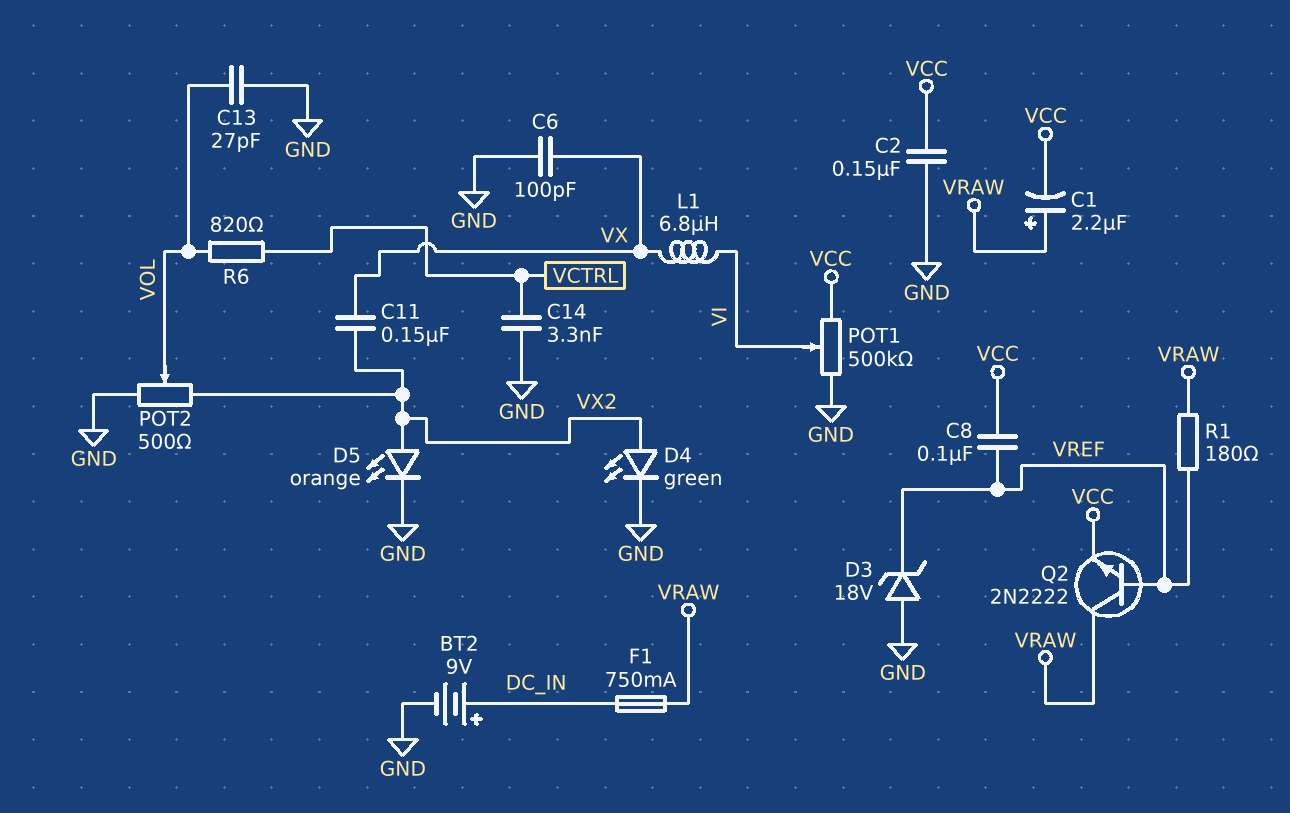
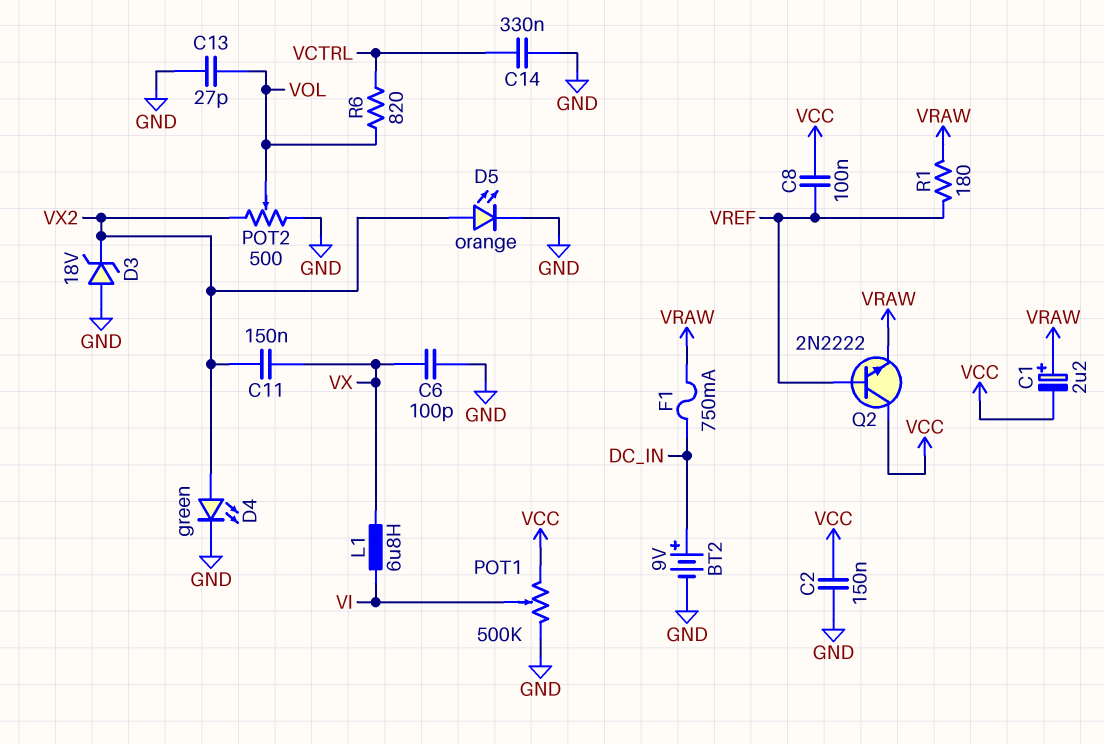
C14: 3.3nF (GND, VCTRL) -> 330nF (GND, VCTRL)
D3: zener 18V (A GND, K VREF) -> zener 18V (A GND, K VX2)
Q2: NPN 2N2222 (B VREF, C VRAW, E VCC) -> NPN 2N2222 (B VREF, C VCC, E VRAW)

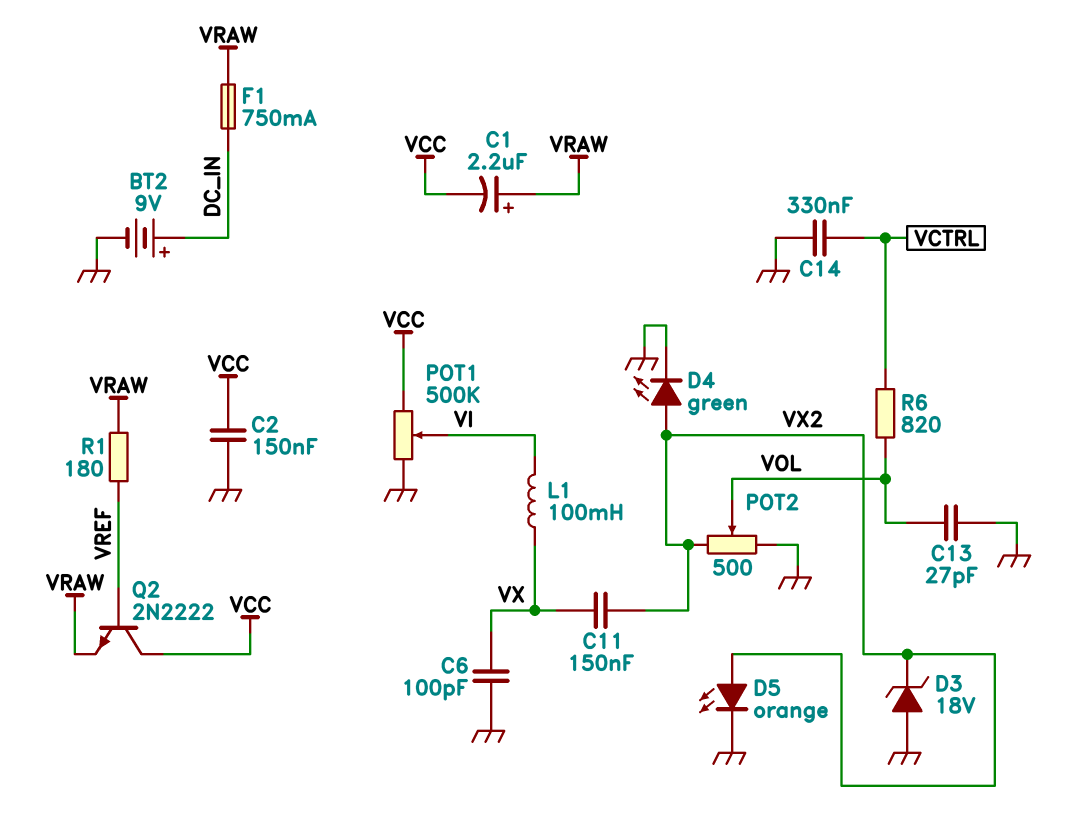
C8: 100nF (VCC, VREF) -> none
L1: 6.8uH (VI, VX) -> 100mH (VI, VX)

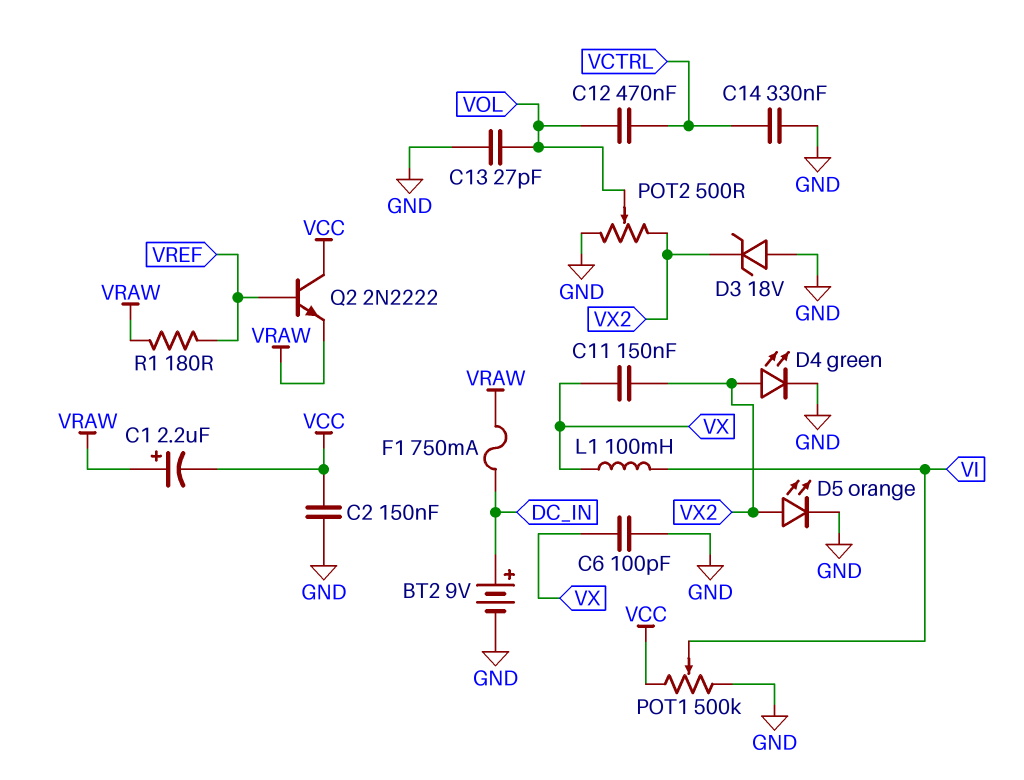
C12: none -> 470nF (VCTRL, VOL)
R6: 820 (VCTRL, VOL) -> none

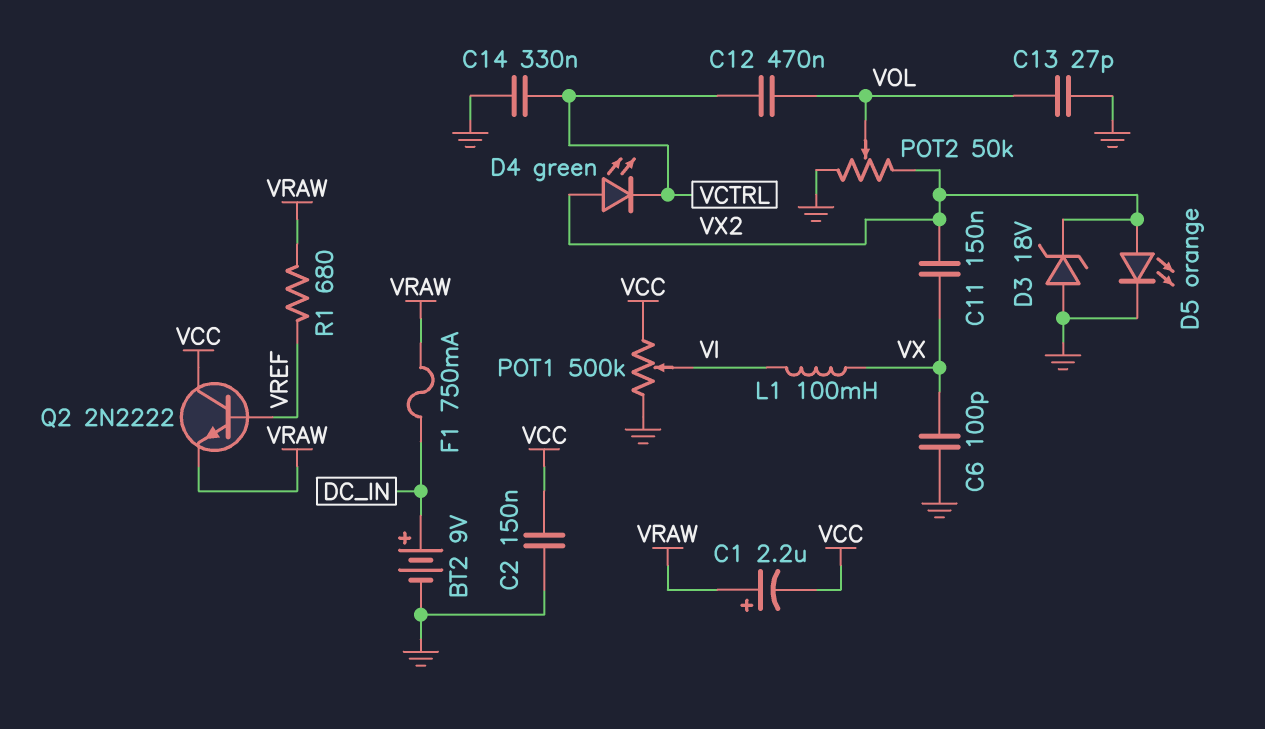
D4: LED green (A VX2, K GND) -> LED green (A VX2, K VCTRL)
POT2: 500 (GND, VX2, wiper VOL) -> 50k (GND, VX2, wiper VOL)
R1: 180 (VRAW, VREF) -> 680 (VRAW, VREF)

